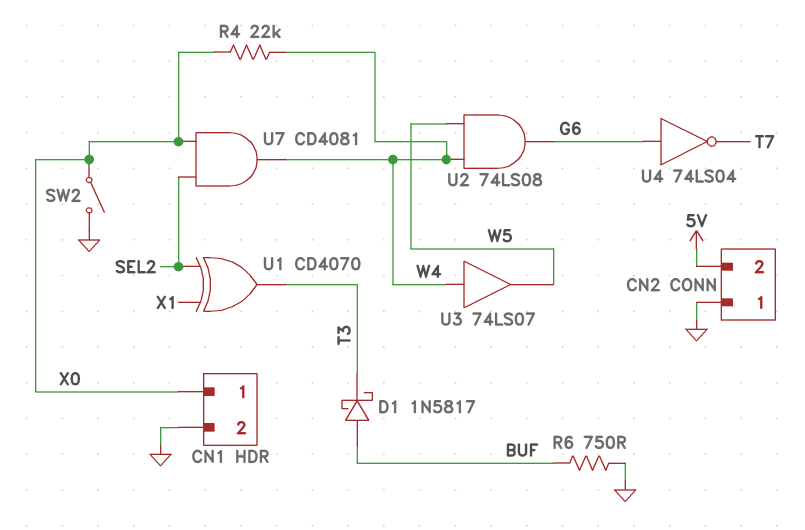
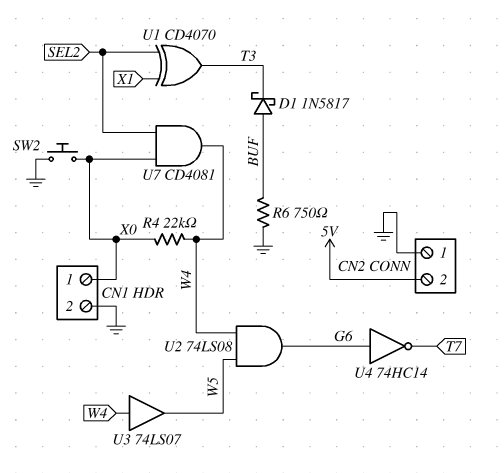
SW2: switch (GND, X0) -> button (GND, X0)
U4: NOT 74LS04 (in G6, out T7) -> NOT 74HC14 (in G6, out T7)

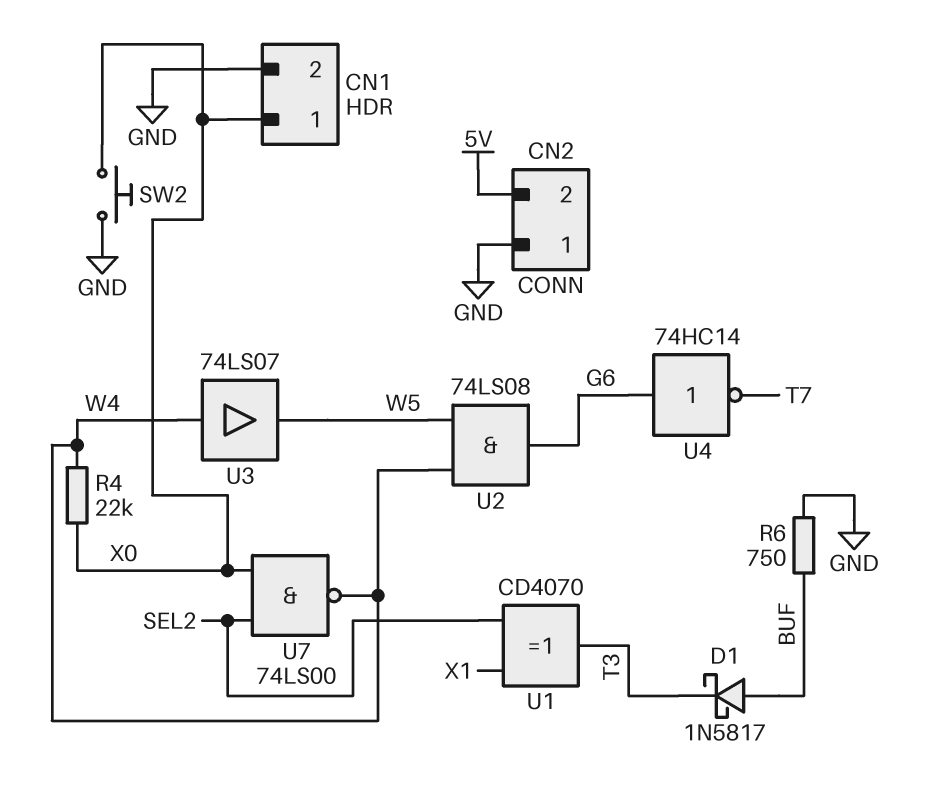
U7: AND CD4081 (in SEL2, in X0, out W4) -> NAND 74LS00 (in SEL2, in X0, out W4)

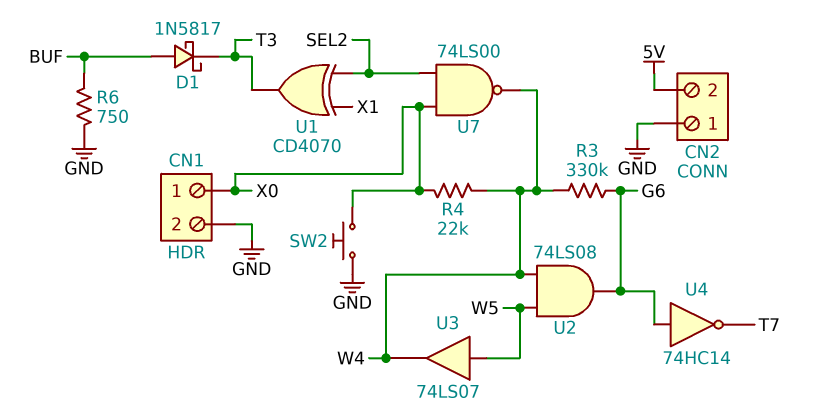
R3: none -> 330k (G6, W4)
U3: buffer 74LS07 (in W4, out W5) -> buffer 74LS07 (in W5, out W4)

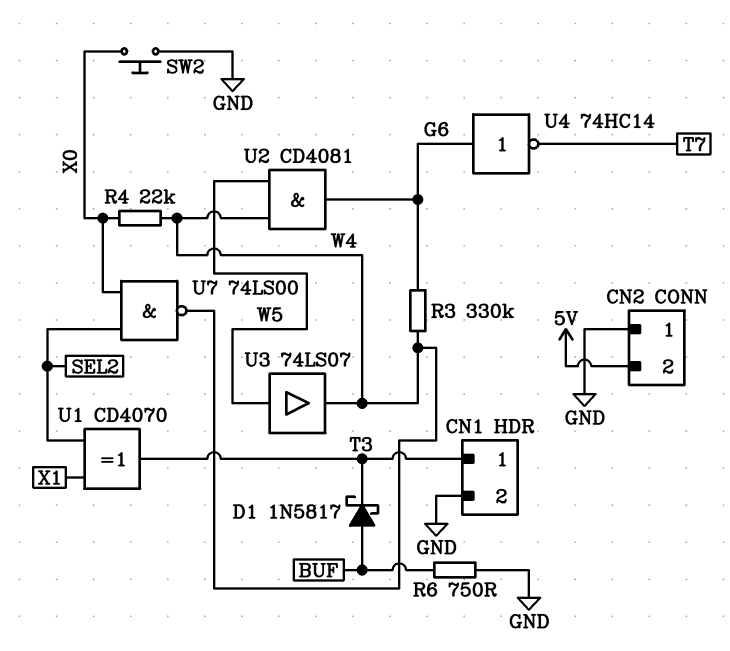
CN1 pin 1: X0 -> T3
U2: AND 74LS08 (in W4, in W5, out G6) -> AND CD4081 (in W4, in W5, out G6)

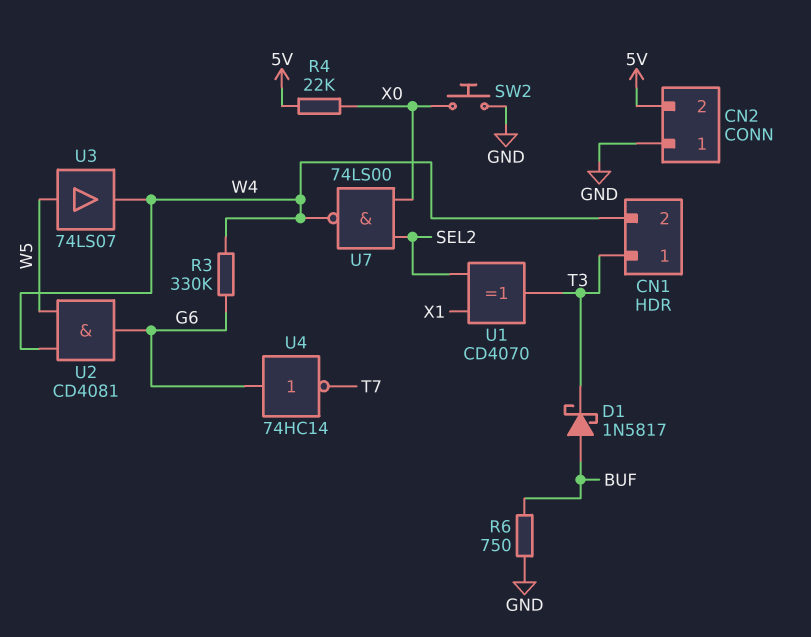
CN1 pin 2: GND -> W4
R4: 22k (W4, X0) -> 22k (5V, X0)

